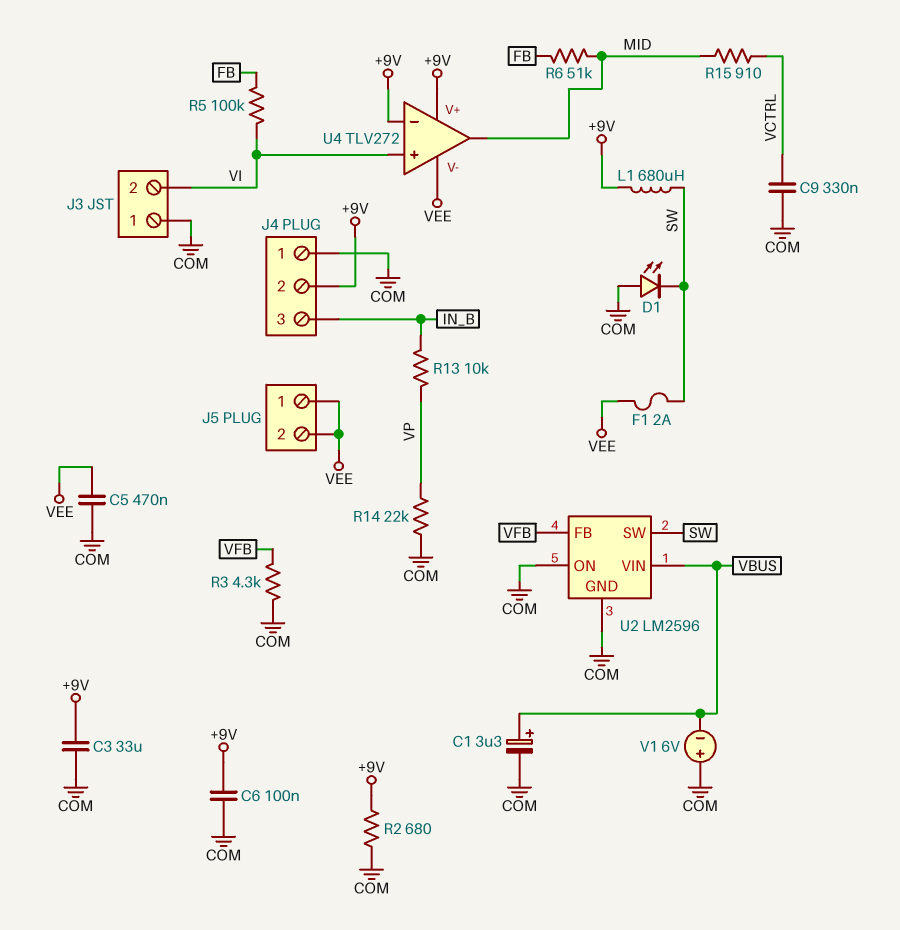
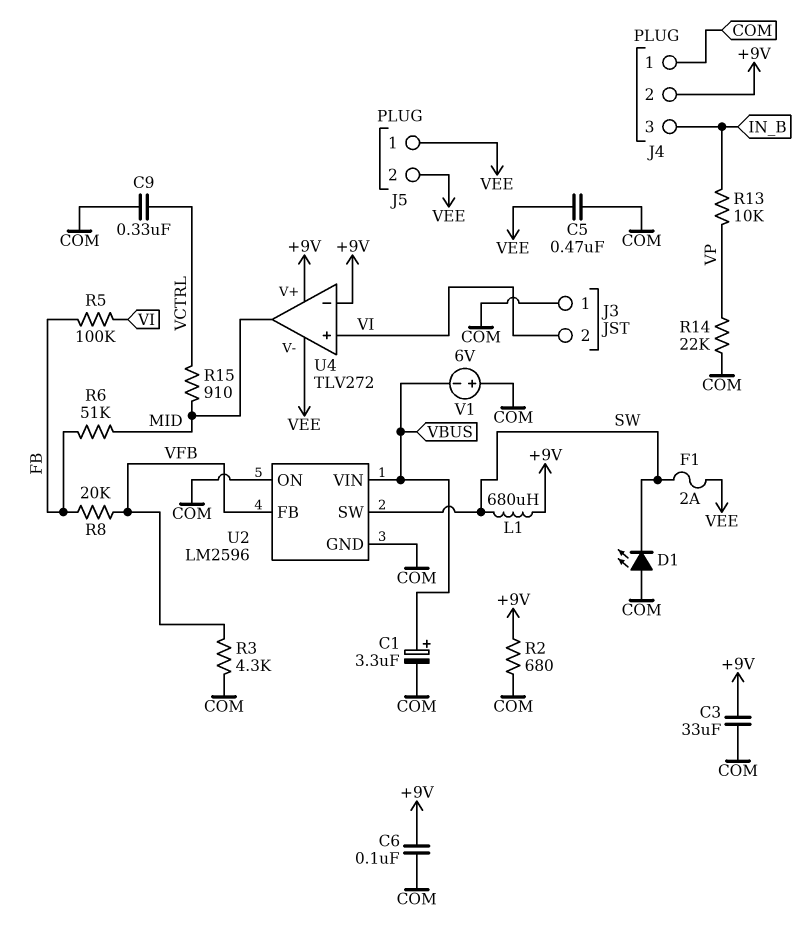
R8: none -> 20k (FB, VFB)

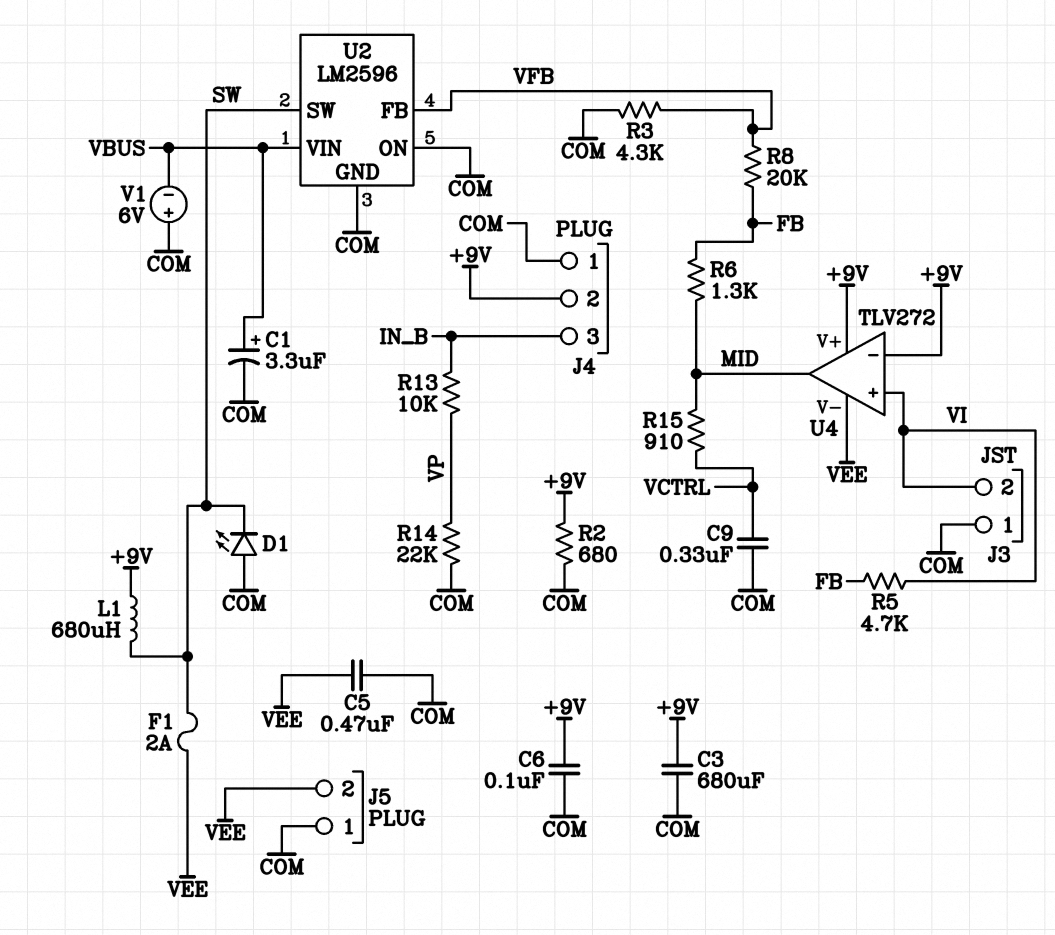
C3: 33uF (+9V, COM) -> 680uF (+9V, COM)
J5 pin 1: VEE -> COM
R5: 100k (FB, VI) -> 4.7k (FB, VI)
R6: 51k (FB, MID) -> 1.3k (FB, MID)

